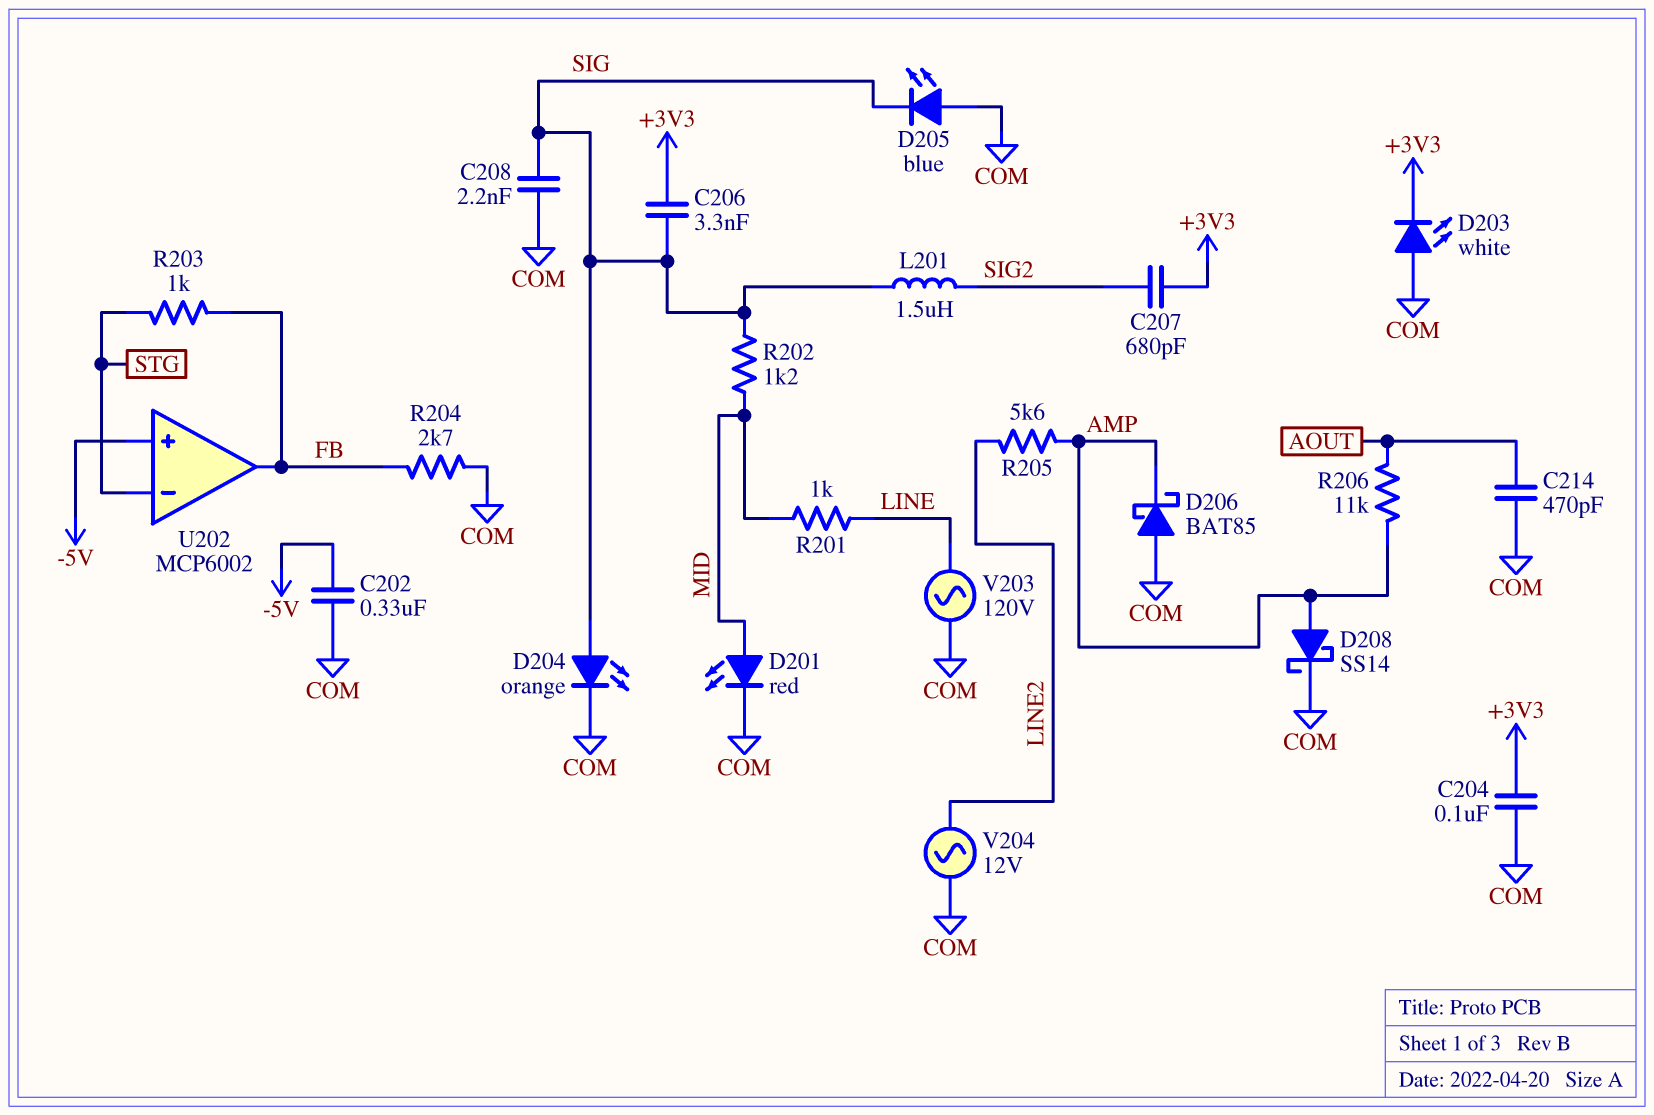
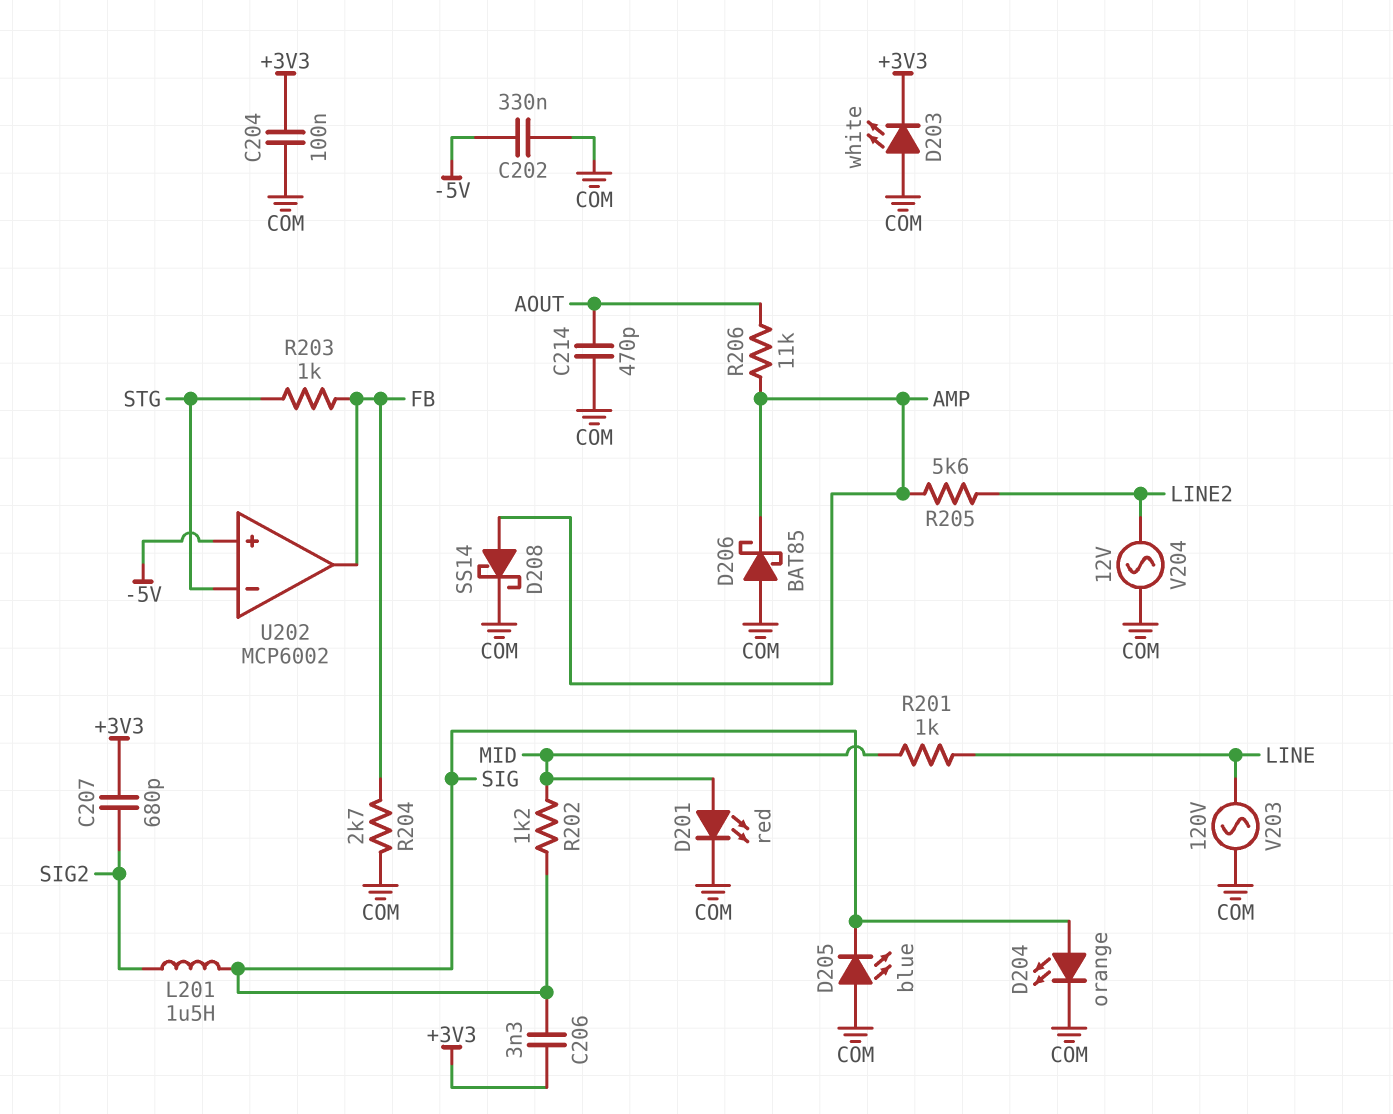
C208: 2.2nF (COM, SIG) -> none

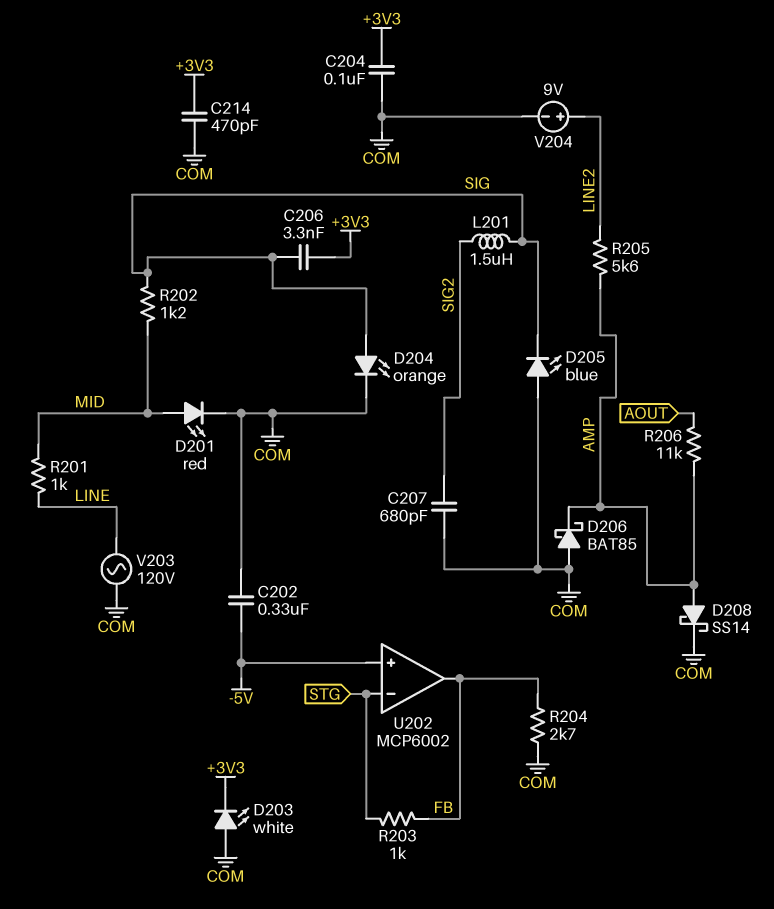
C207: 680pF (+3V3, SIG2) -> 680pF (COM, SIG2)
C214: 470pF (AOUT, COM) -> 470pF (+3V3, COM)
V204: AC 12V (COM, LINE2) -> 9V (plus LINE2, minus COM)

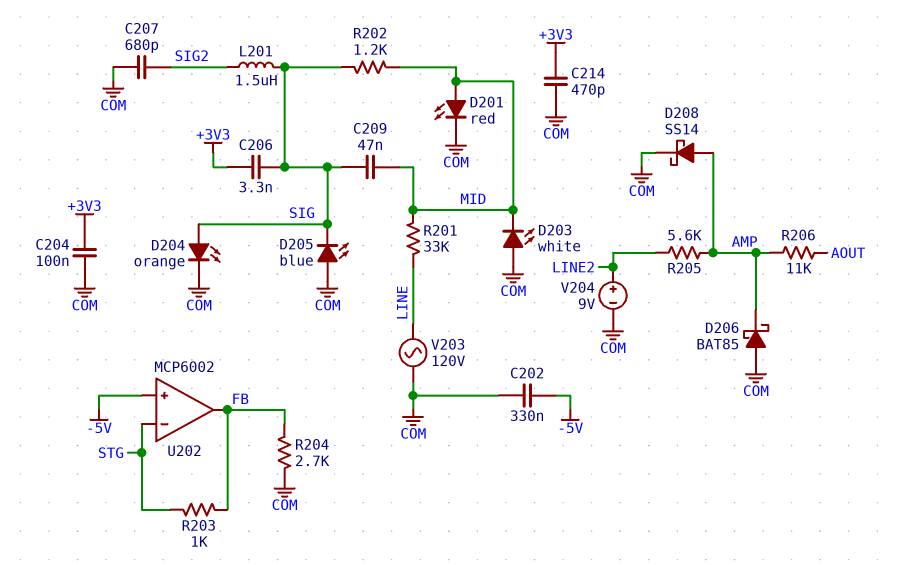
C209: none -> 47nF (MID, SIG)
D203: LED white (A COM, K +3V3) -> LED white (A COM, K MID)
R201: 1k (LINE, MID) -> 33k (LINE, MID)

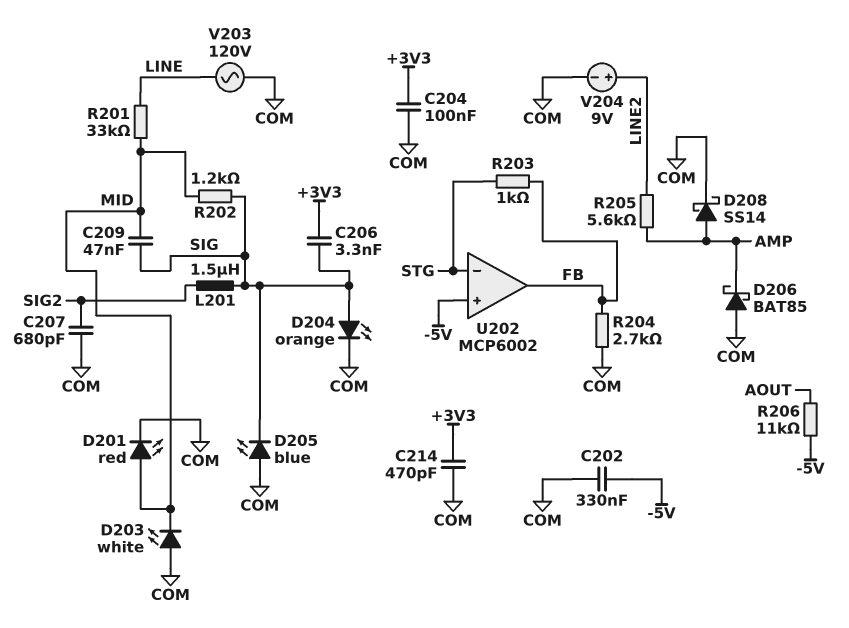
R206: 11k (AMP, AOUT) -> 11k (-5V, AOUT)

